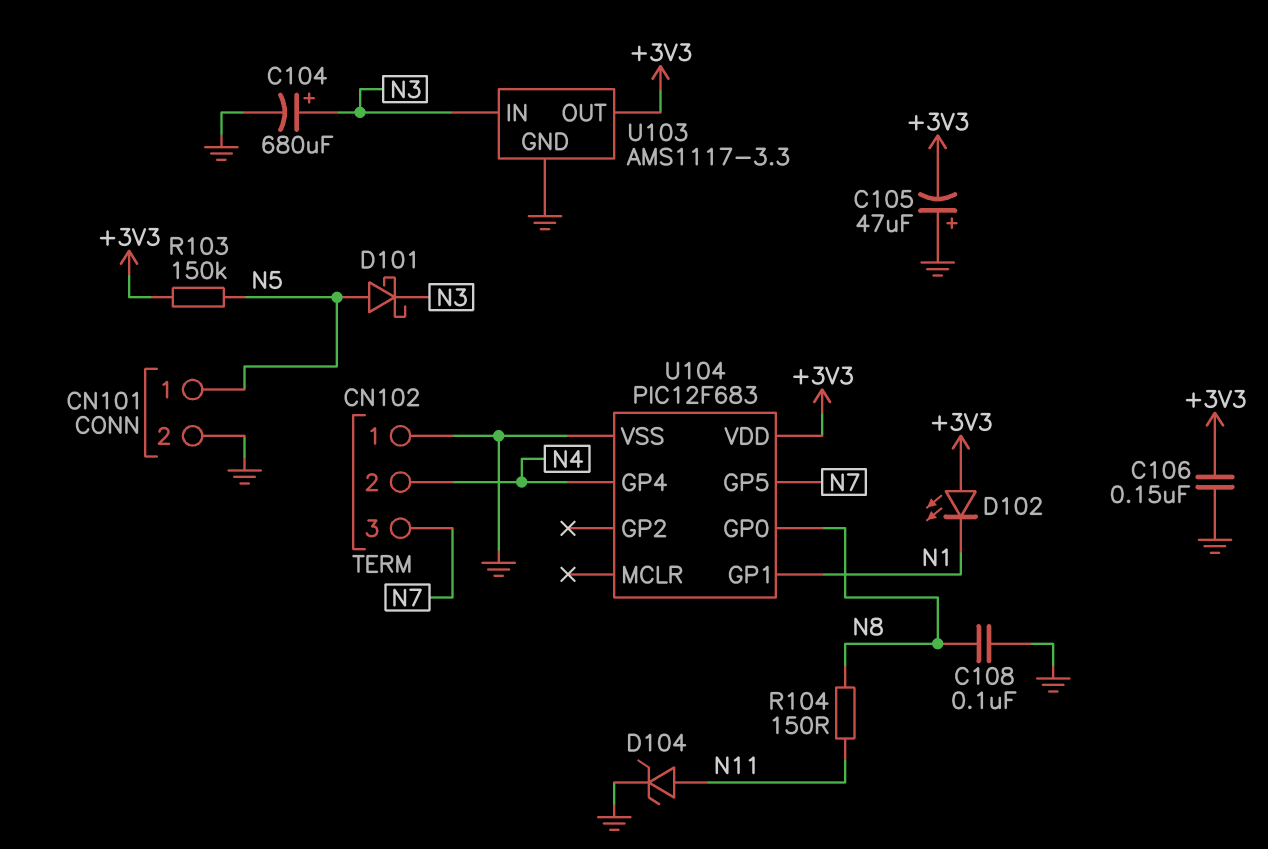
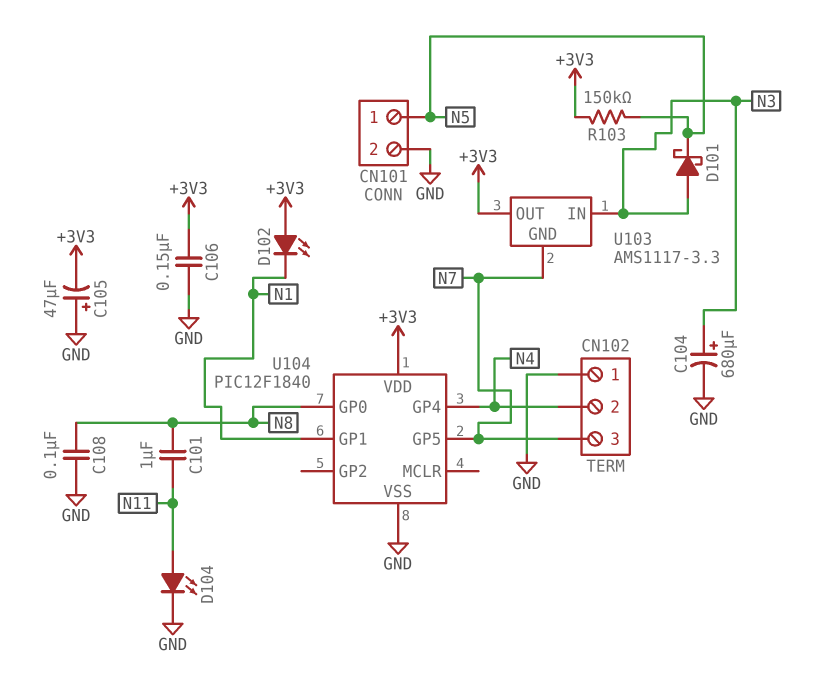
C101: none -> 1uF (N8, N11)
D101: schottky (A N5, K N3) -> schottky (A N3, K N5)
D104: zener (A N11, K GND) -> LED (A N11, K GND)
R104: 150 (N8, N11) -> none
U103 pin GND: GND -> N7
U104: PIC12F683 -> PIC12F1840

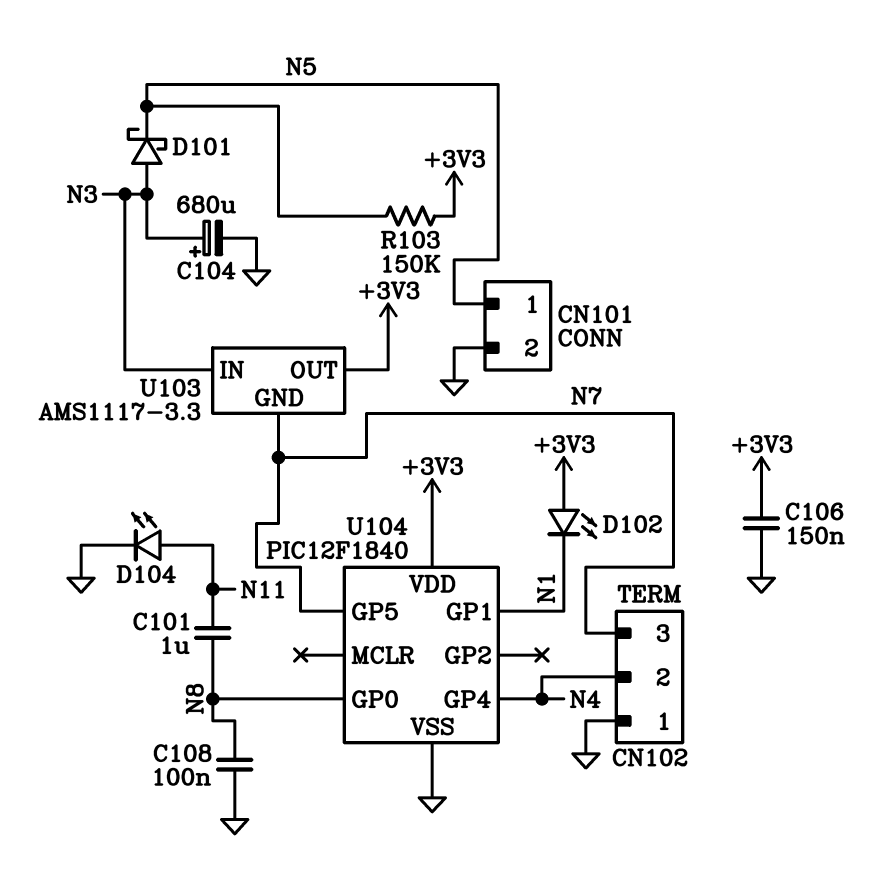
C105: 47uF (plus GND, minus +3V3) -> none

